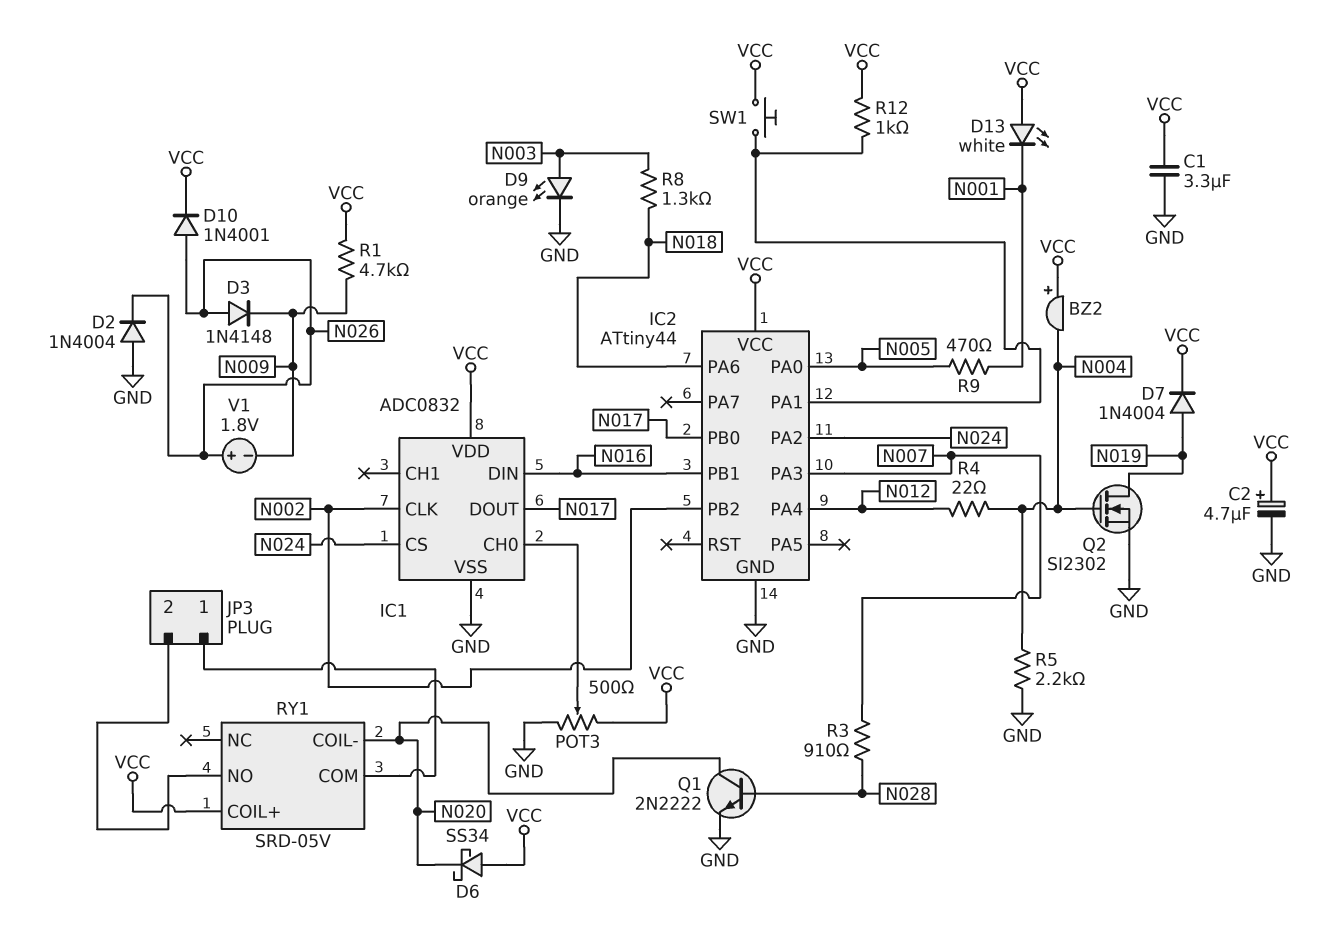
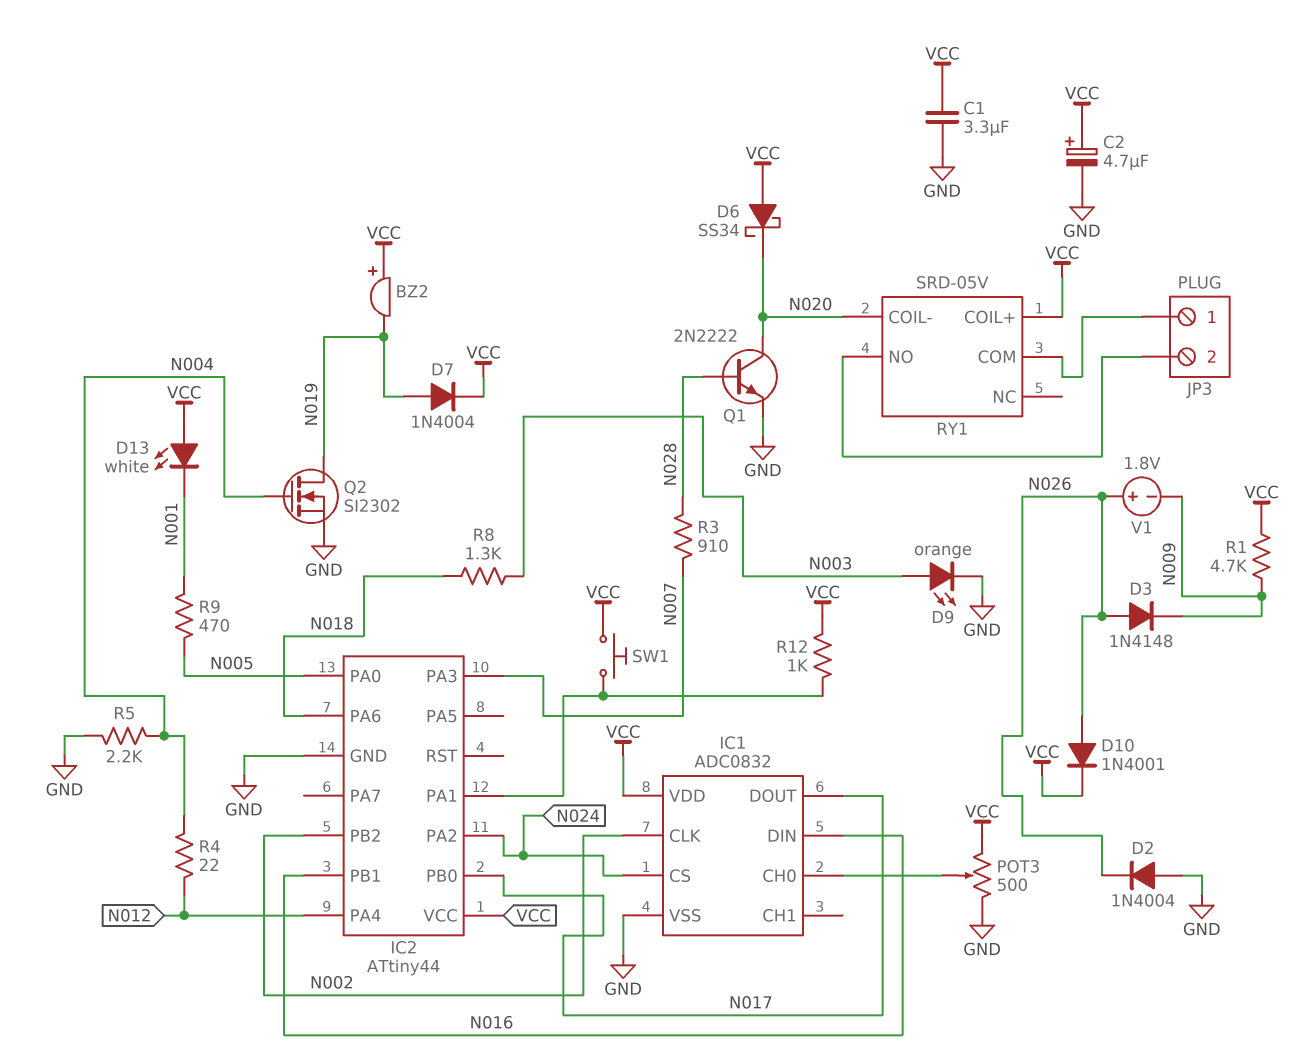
BZ2: buzzer (plus VCC, minus N004) -> buzzer (plus VCC, minus N019)

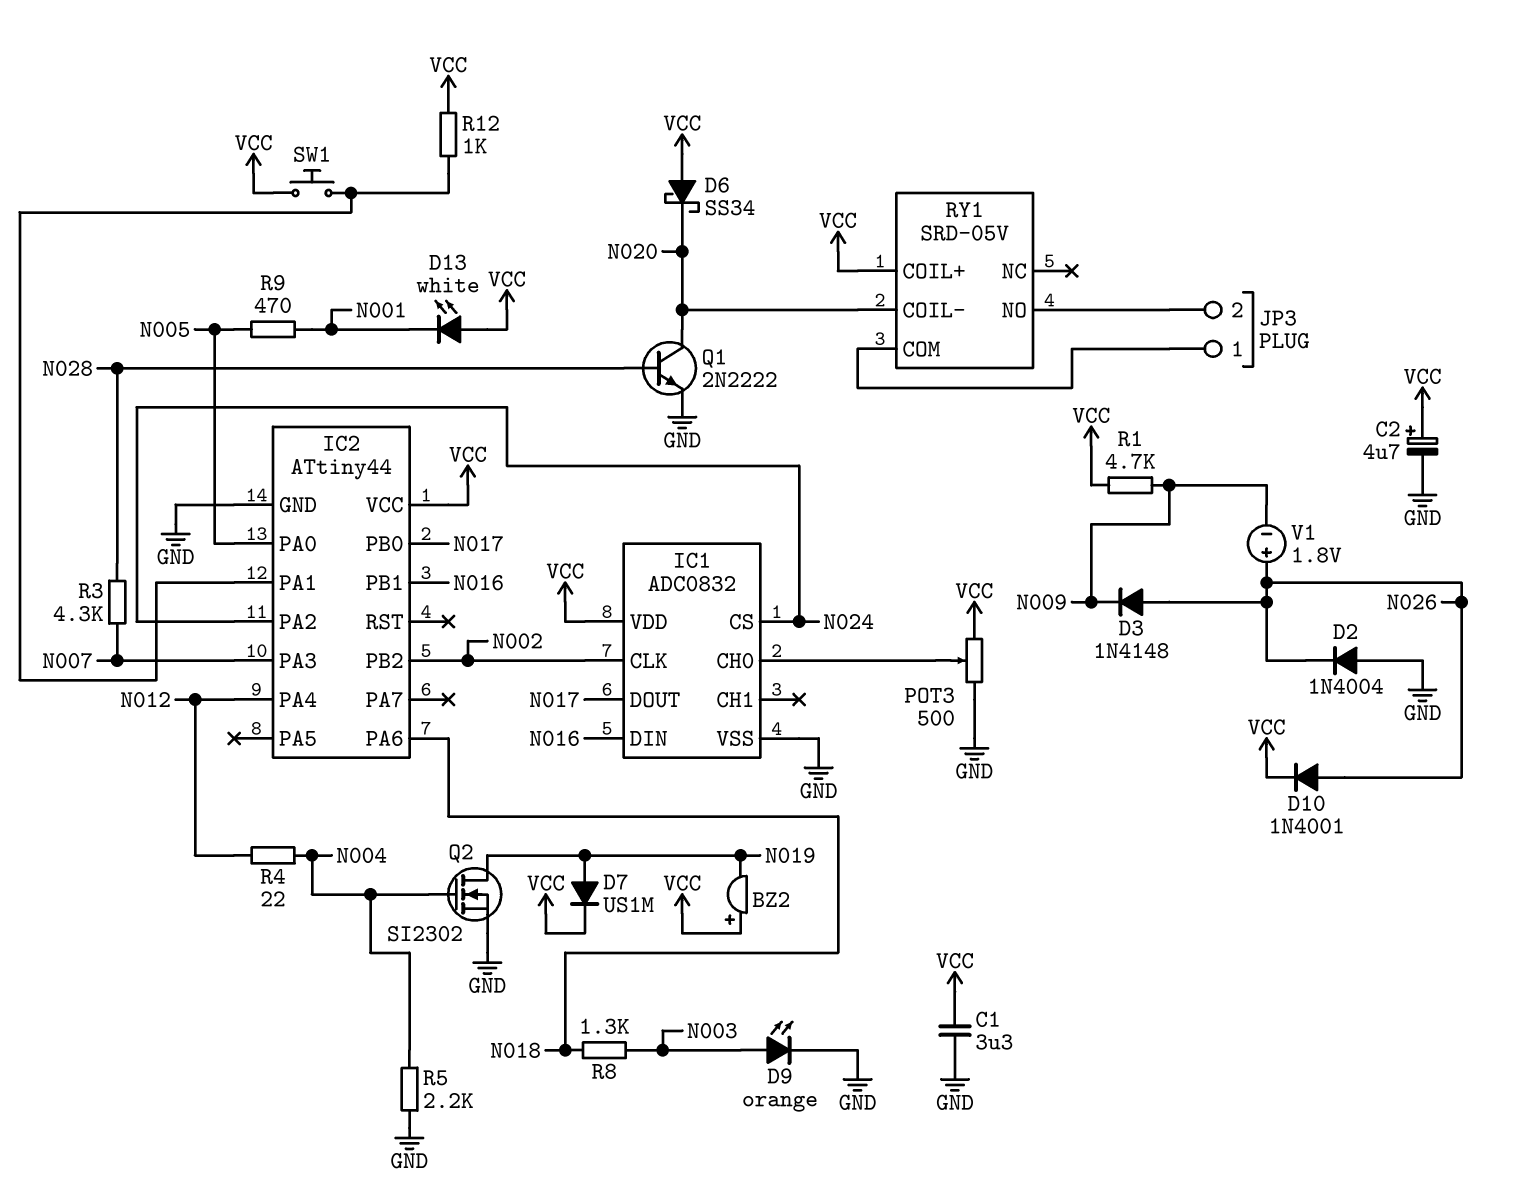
D7: diode 1N4004 (A N019, K VCC) -> diode US1M (A N019, K VCC)
R3: 910 (N007, N028) -> 4.3k (N007, N028)

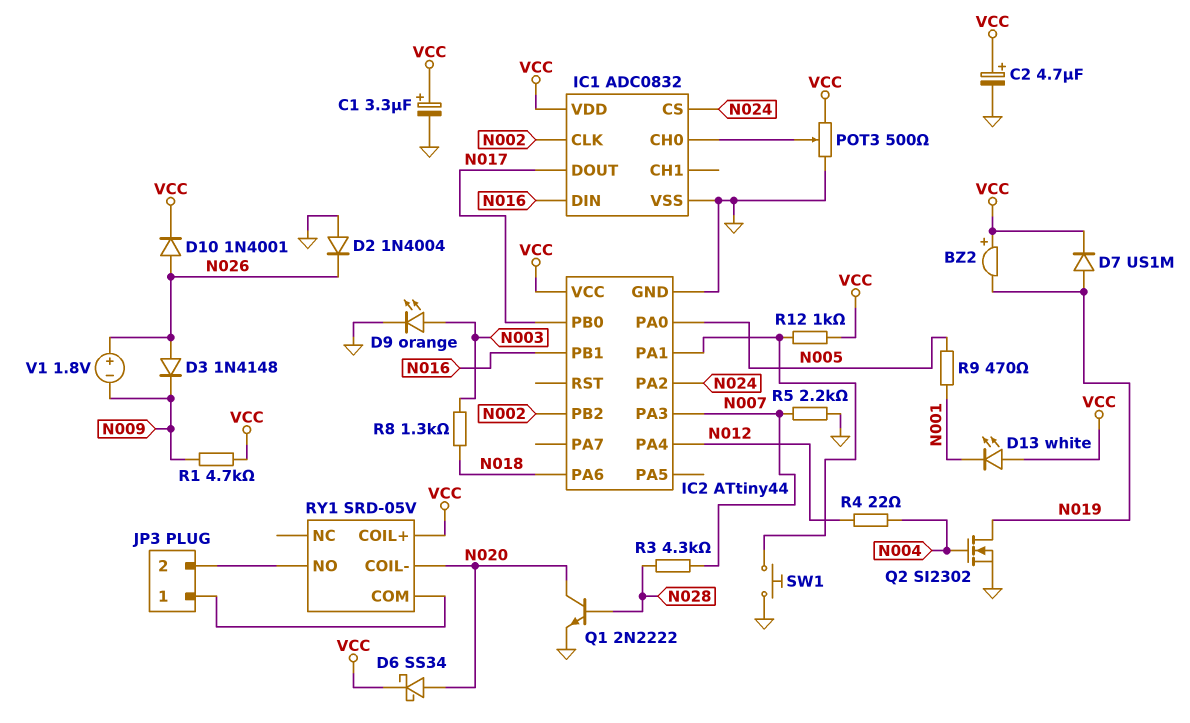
C1: 3.3uF (GND, VCC) -> 3.3uF (plus VCC, minus GND)
D6: schottky SS34 (A VCC, K N020) -> schottky SS34 (A N020, K VCC)
R5: 2.2k (GND, N004) -> 2.2k (GND, N007)
SW1: button (IC2/PA1, VCC) -> button (GND, IC2/PA1)

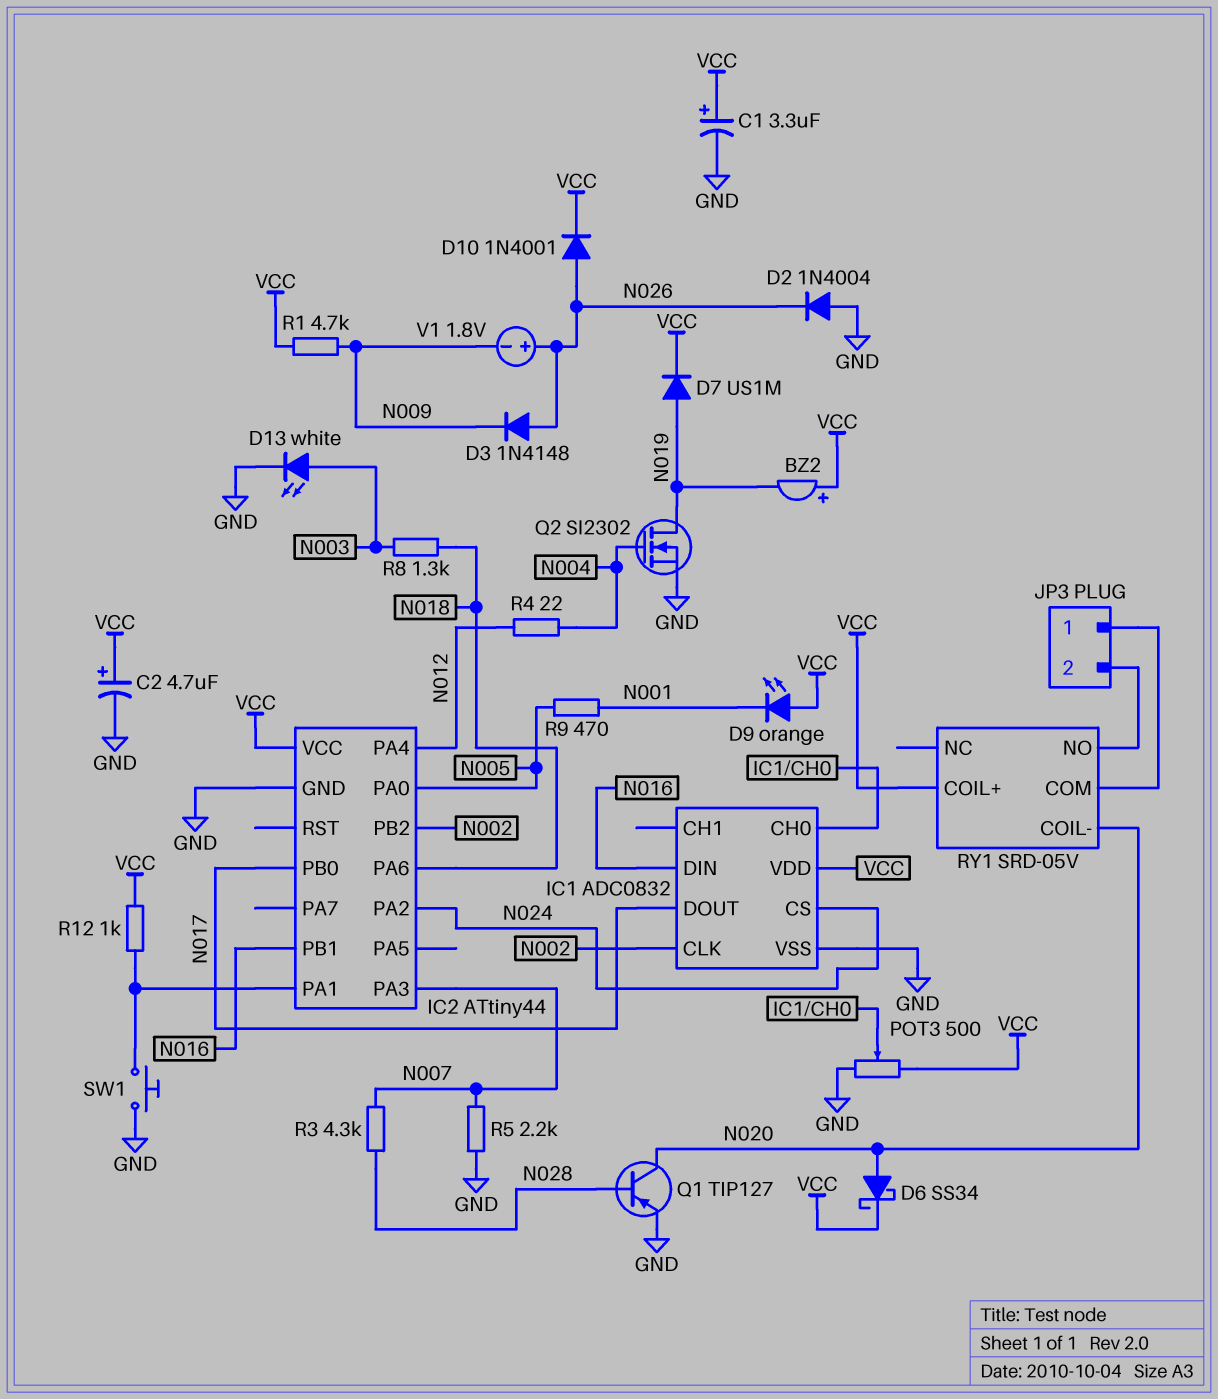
D9: LED orange (A N003, K GND) -> LED orange (A VCC, K N001)
D13: LED white (A VCC, K N001) -> LED white (A N003, K GND)
Q1: NPN 2N2222 (B N028, C N020, E GND) -> PNP TIP127 (B N028, C N020, E GND)

